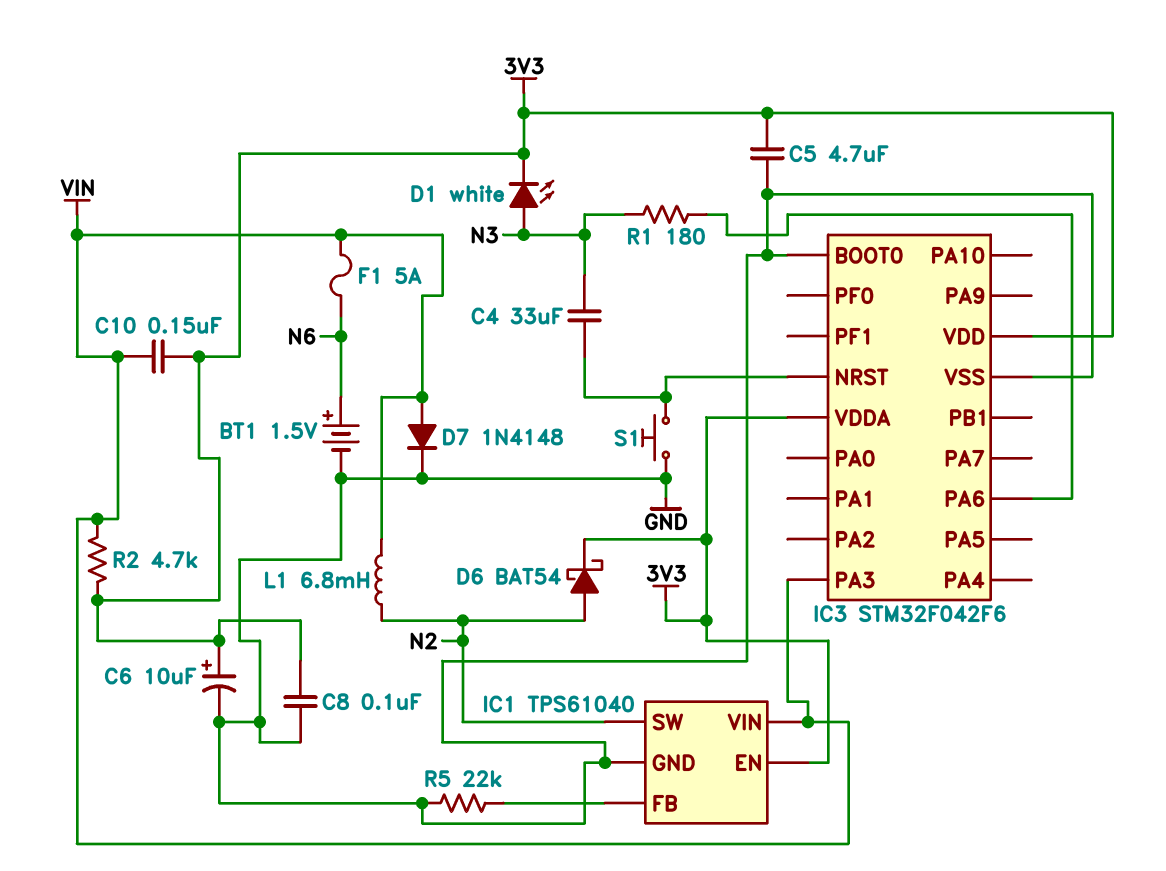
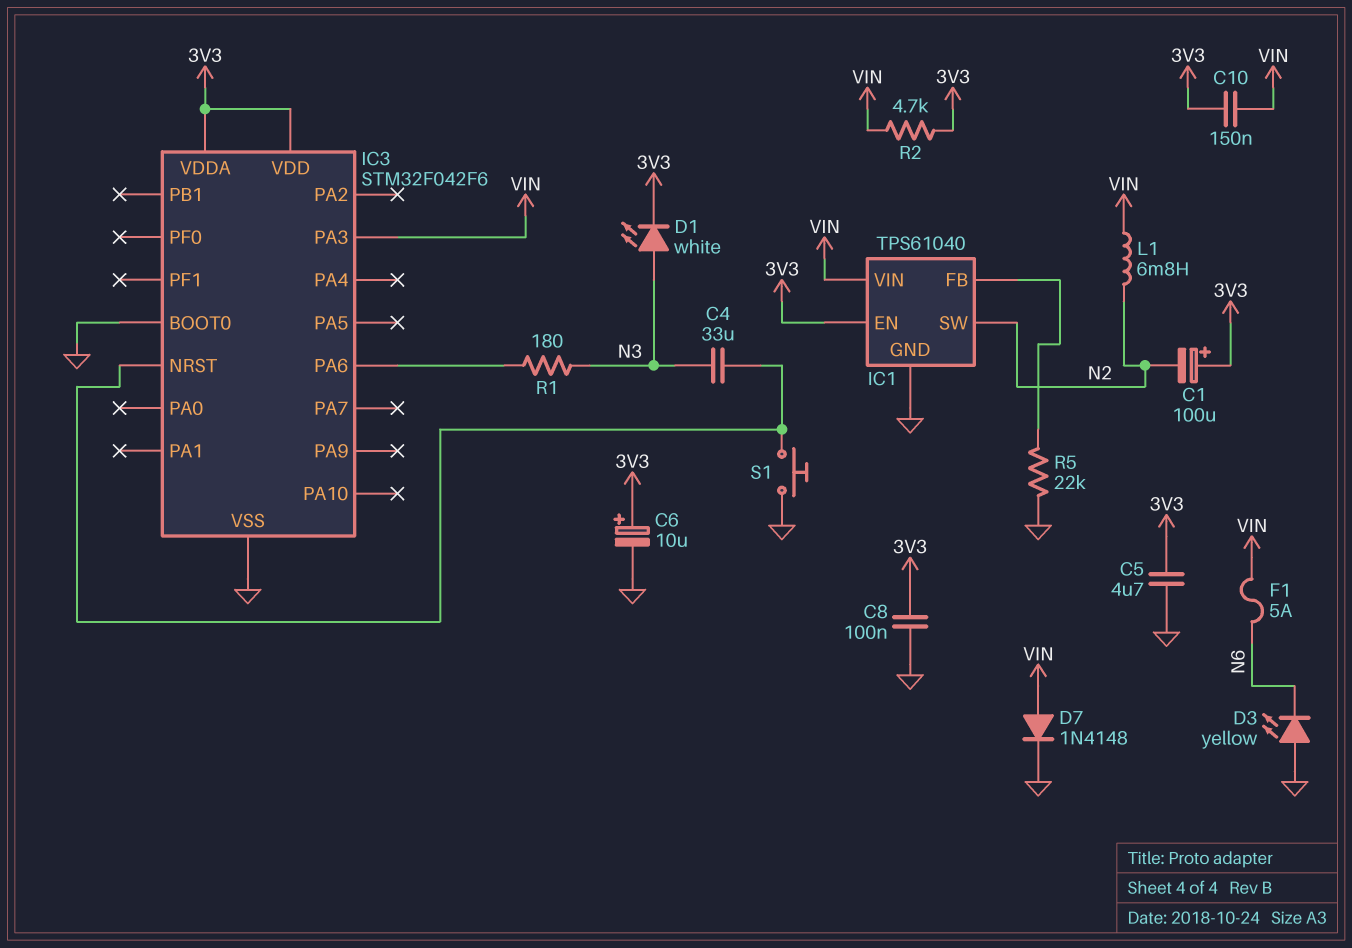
BT1: 1.5V (plus N6, minus GND) -> none
C1: none -> 100uF (plus 3V3, minus N2)
D3: none -> LED yellow (A GND, K N6)
D6: schottky BAT54 (A N2, K 3V3) -> none

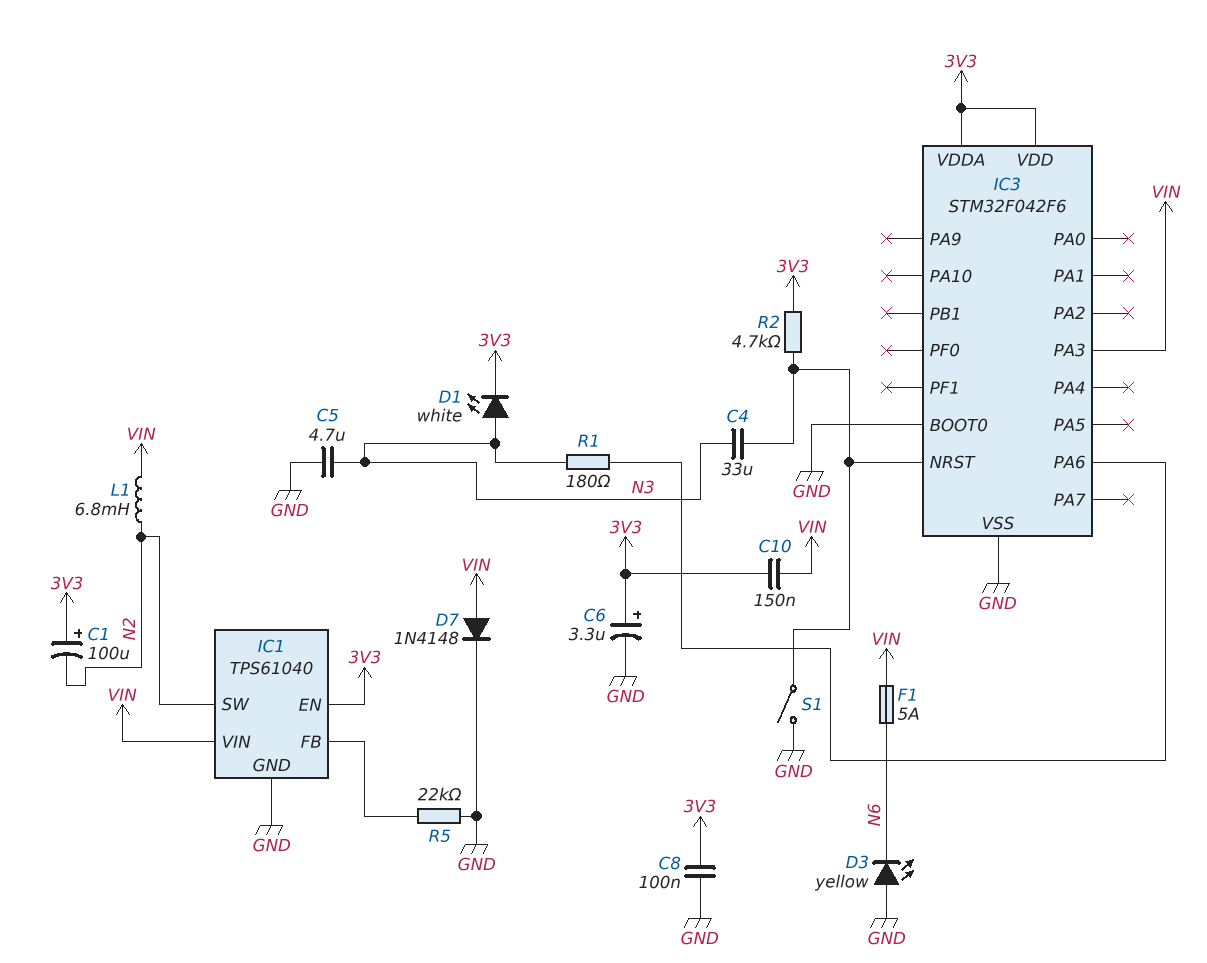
C5: 4.7uF (3V3, GND) -> 4.7uF (GND, N3)
C6: 10uF (plus 3V3, minus GND) -> 3.3uF (plus 3V3, minus GND)
R2: 4.7k (3V3, VIN) -> 4.7k (3V3, IC3/NRST)
S1: button (GND, IC3/NRST) -> switch (GND, IC3/NRST)

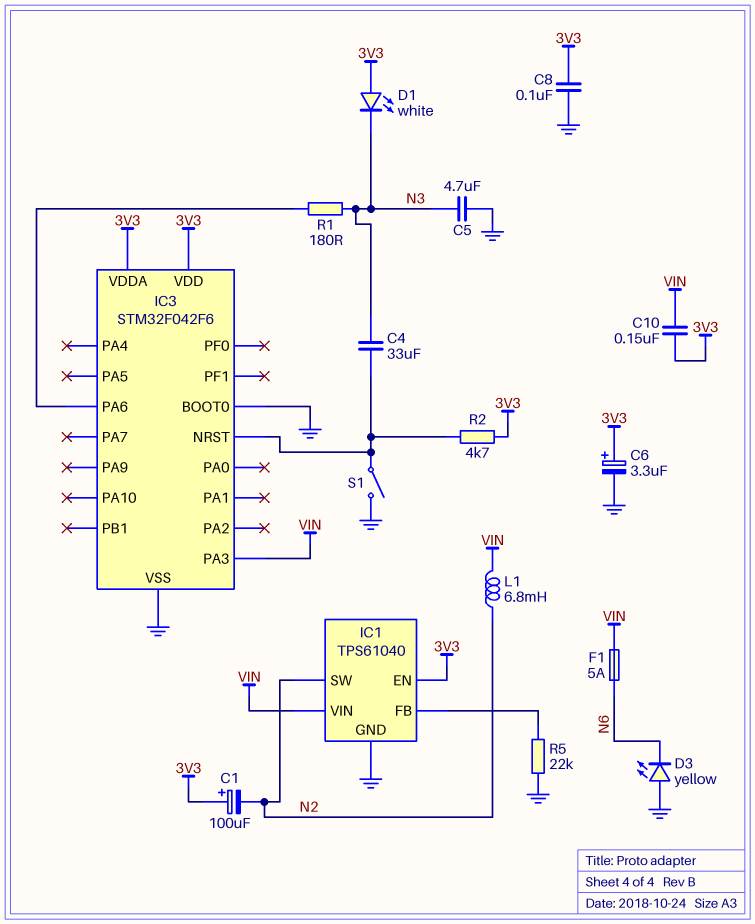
D1: LED white (A N3, K 3V3) -> LED white (A 3V3, K N3)
D7: diode 1N4148 (A VIN, K GND) -> none

